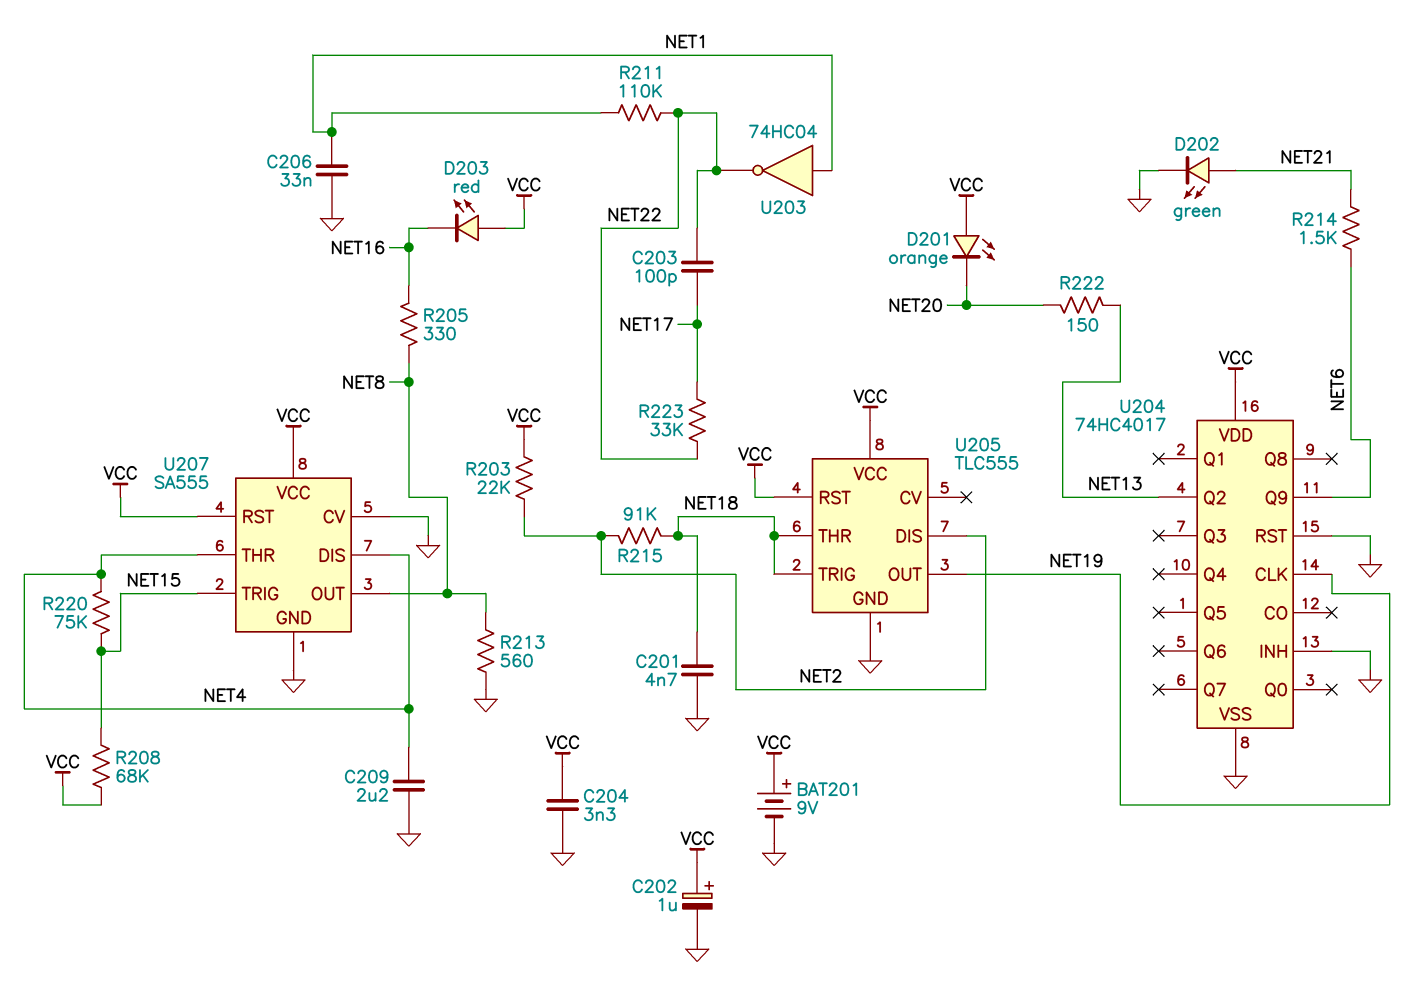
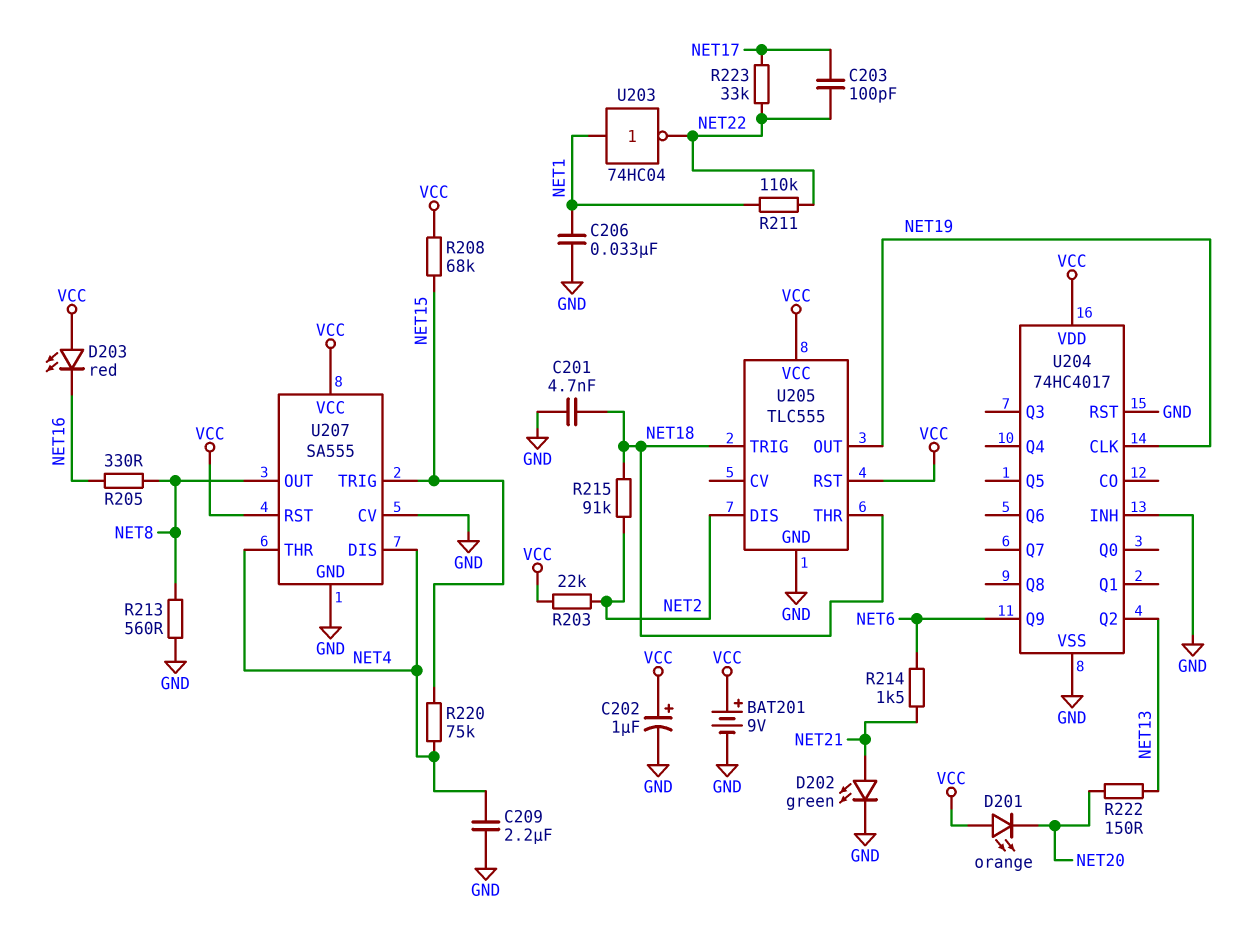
C204: 3.3nF (GND, VCC) -> none

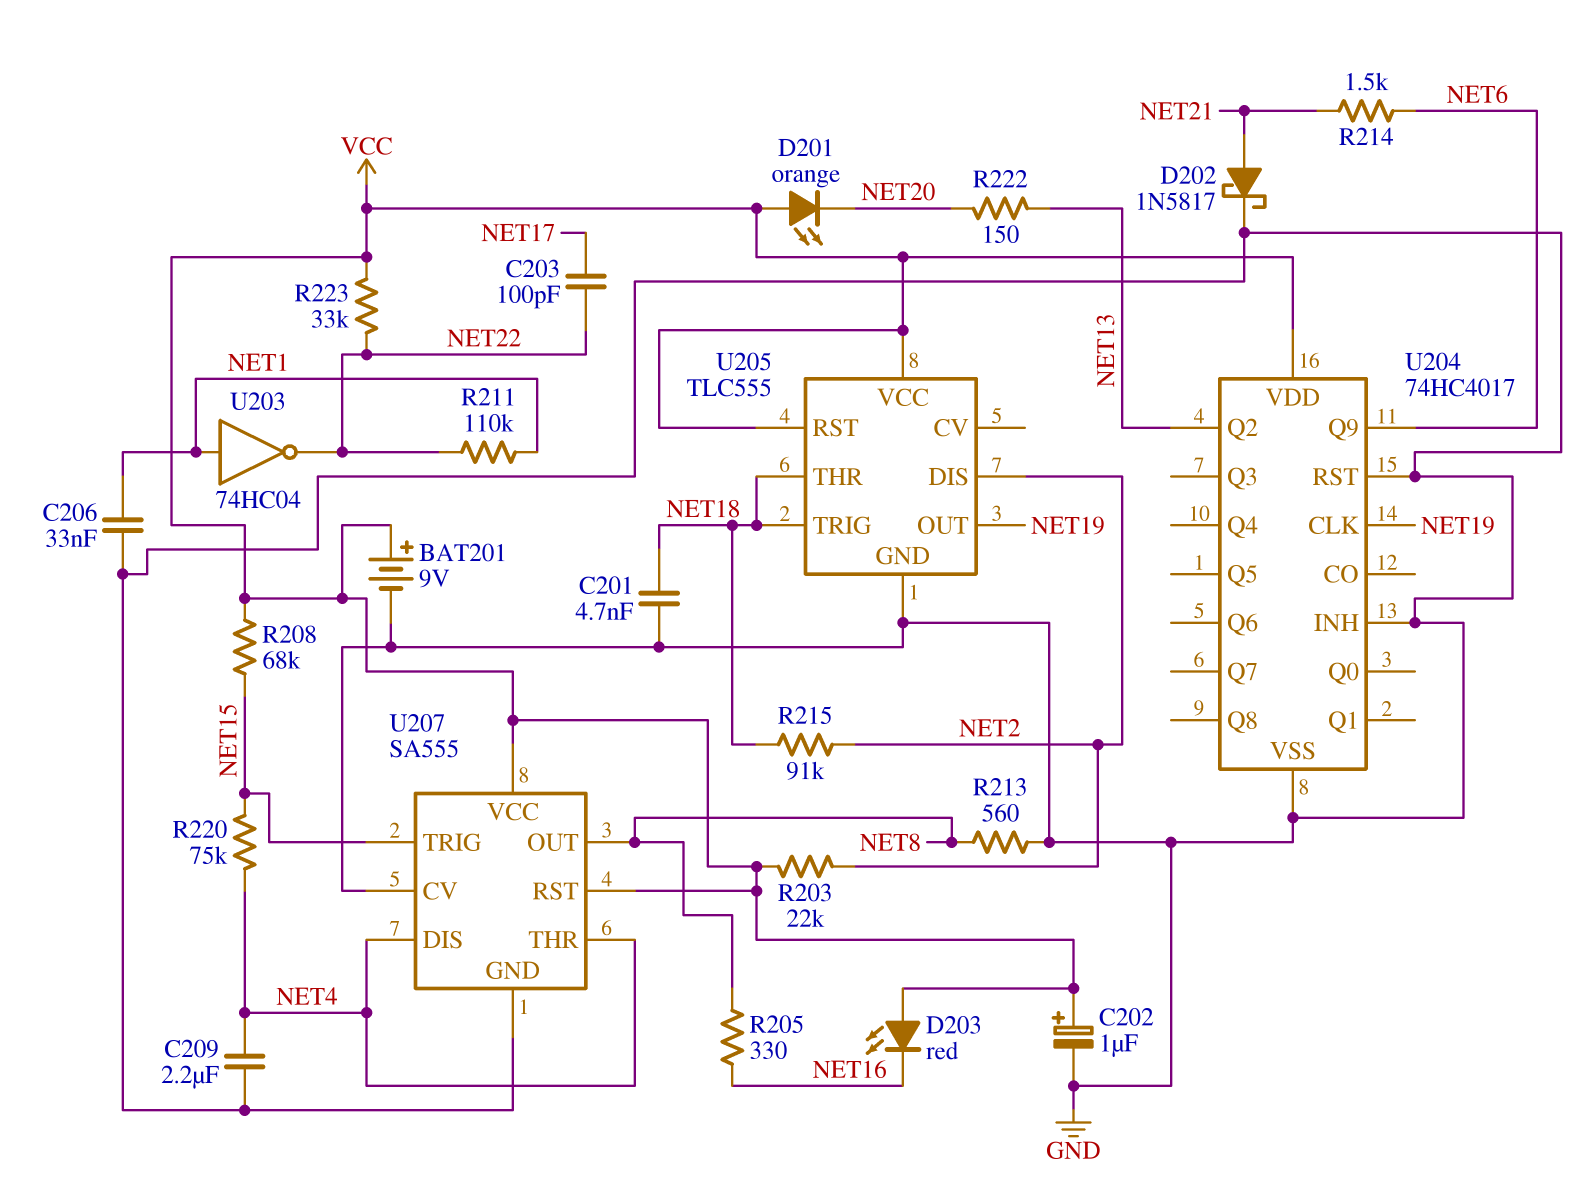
D202: LED green (A NET21, K GND) -> schottky 1N5817 (A NET21, K GND)
R223: 33k (NET17, NET22) -> 33k (NET22, VCC)

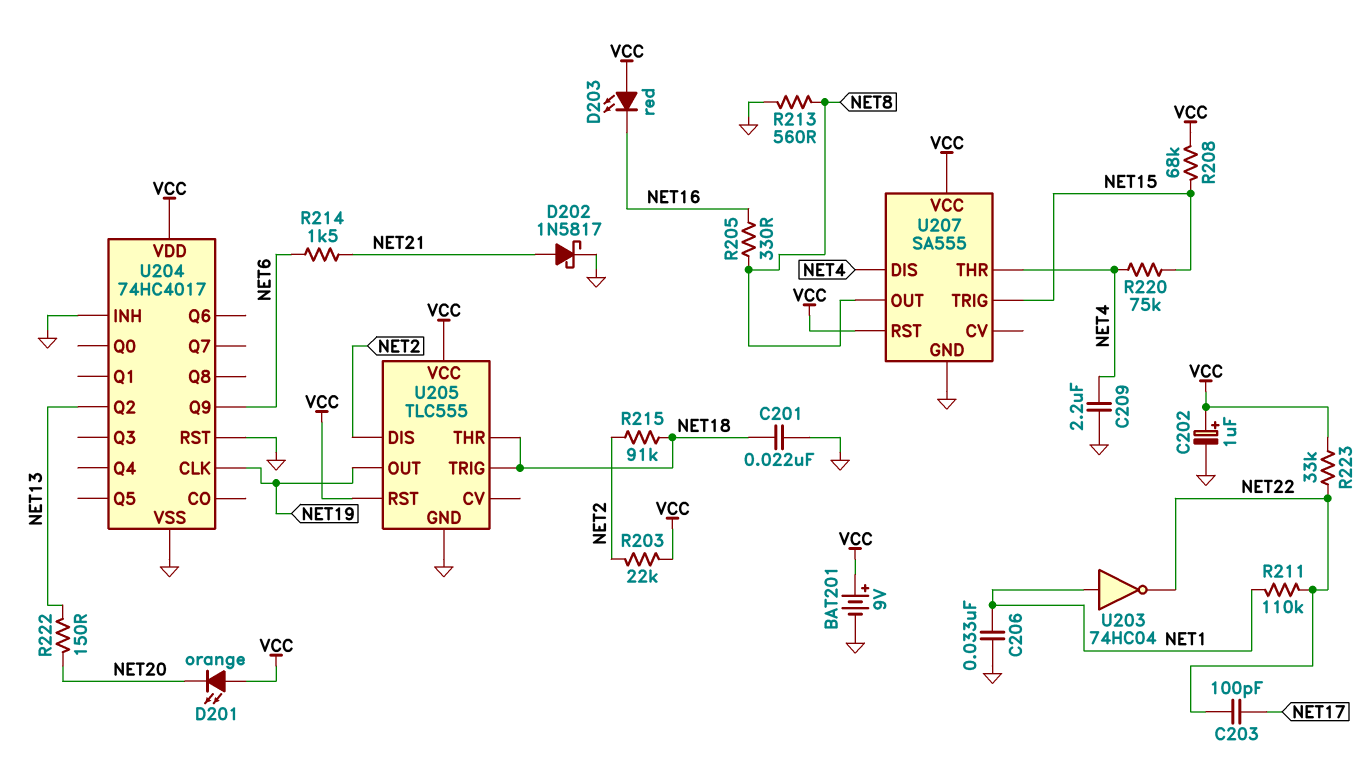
C201: 4.7nF (GND, NET18) -> 22nF (GND, NET18)
U207 pin CV: GND -> none

